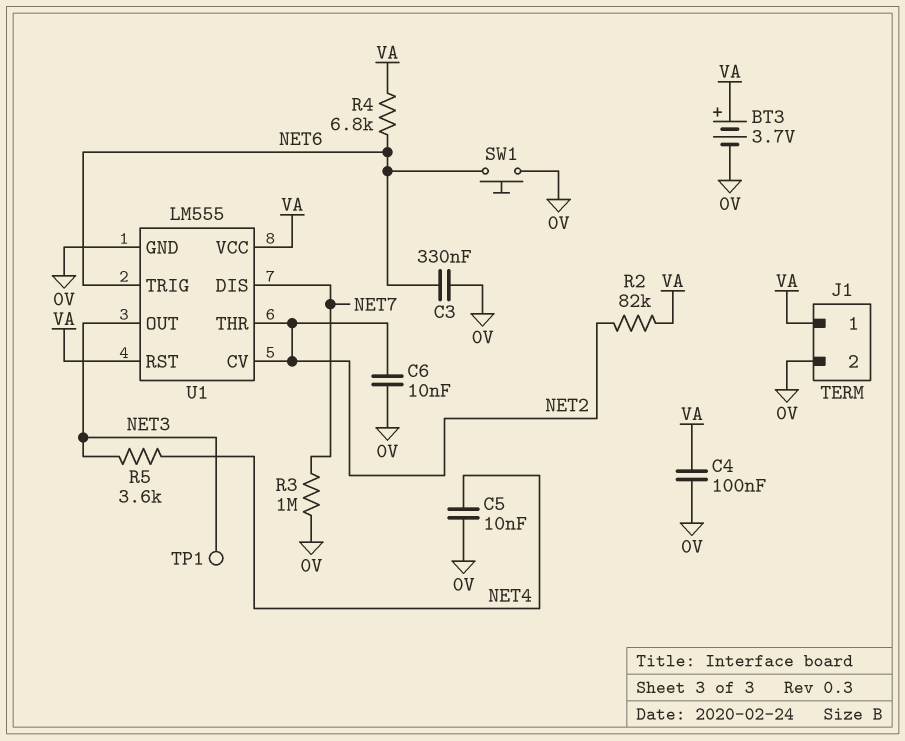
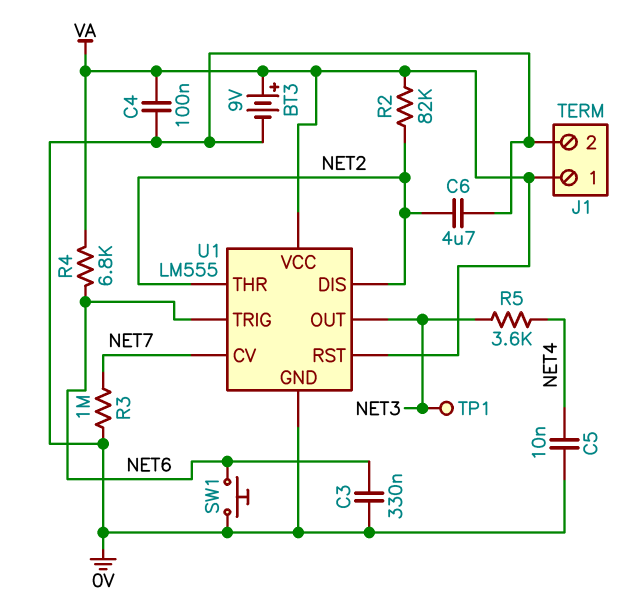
BT3: 3.7V (plus VA, minus 0V) -> 9V (plus VA, minus 0V)
C6: 10nF (0V, NET2) -> 4.7uF (0V, NET2)
U1 pin CV: NET2 -> NET7
U1 pin DIS: NET7 -> NET2

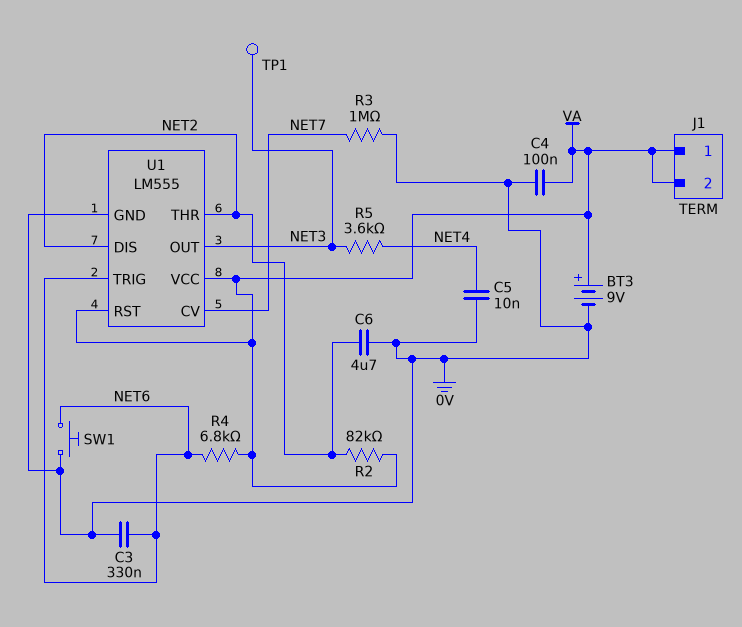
J1 pin 2: 0V -> VA

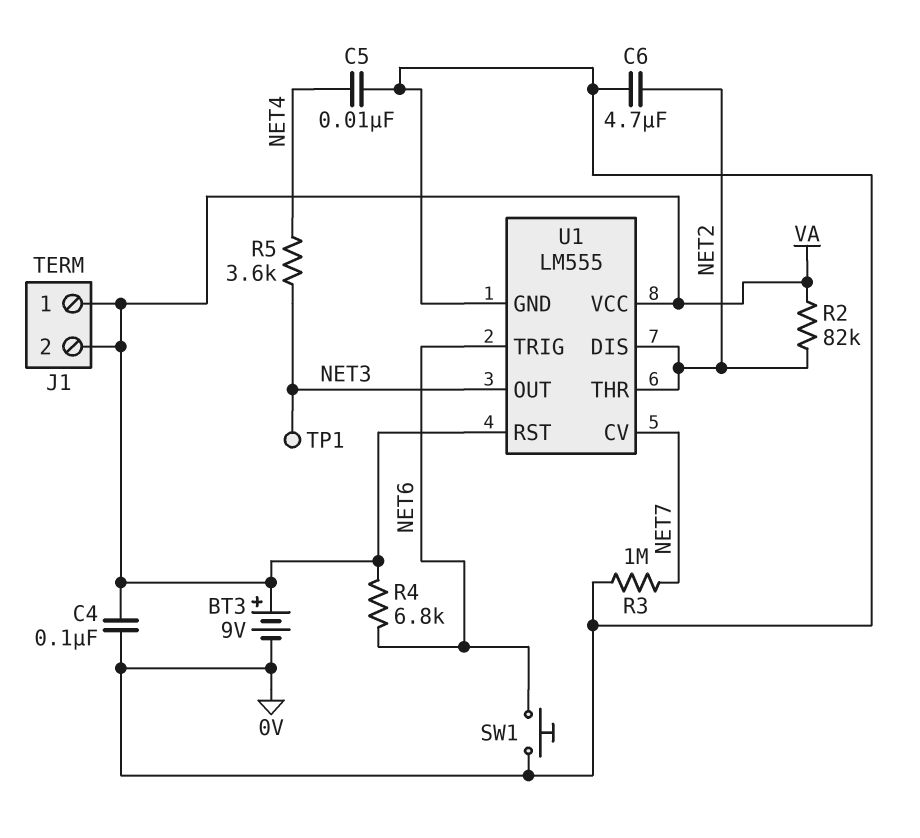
C3: 330nF (0V, NET6) -> none

